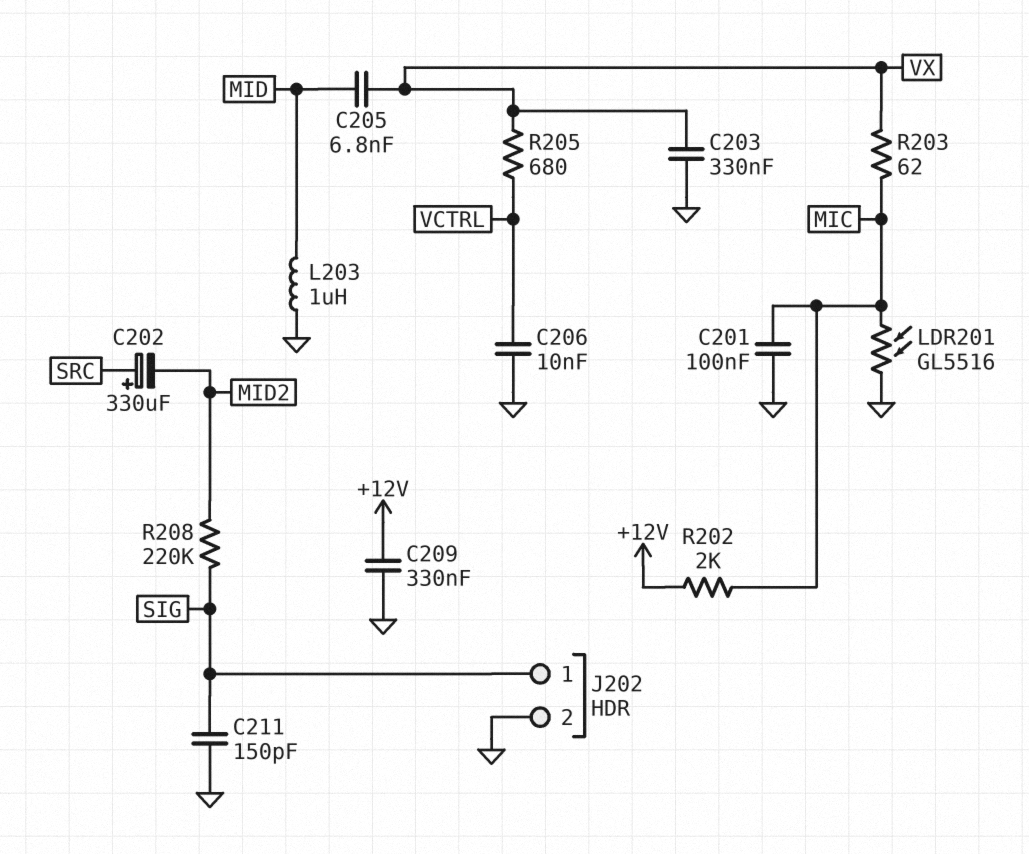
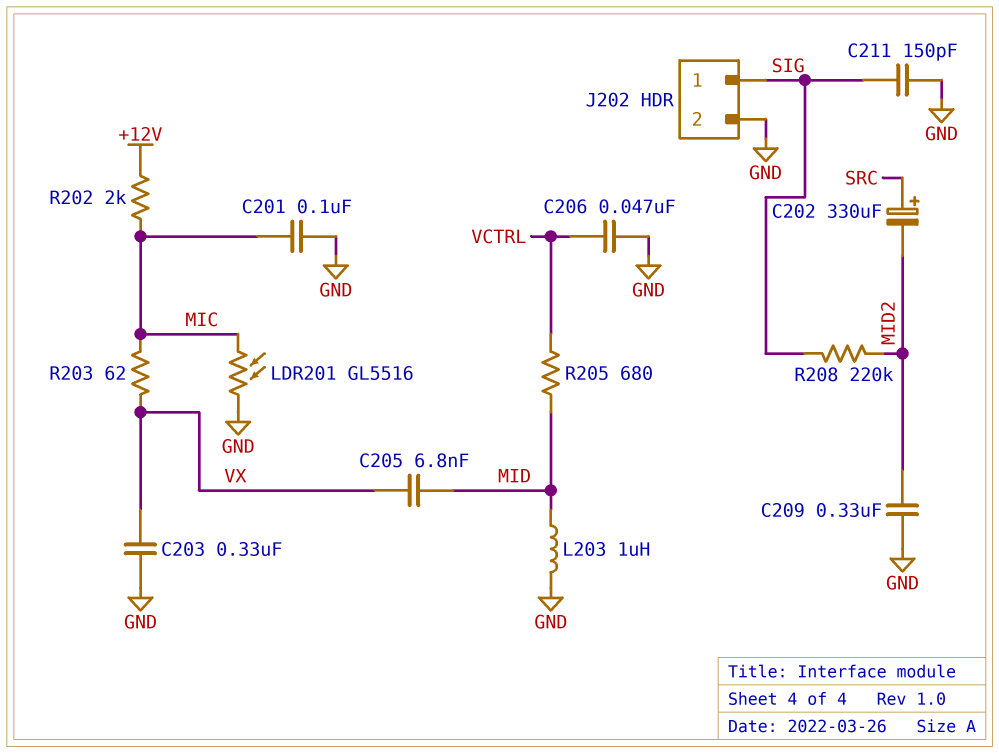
C206: 10nF (GND, VCTRL) -> 47nF (GND, VCTRL)
C209: 330nF (+12V, GND) -> 330nF (GND, MID2)
R205: 680 (VCTRL, VX) -> 680 (MID, VCTRL)

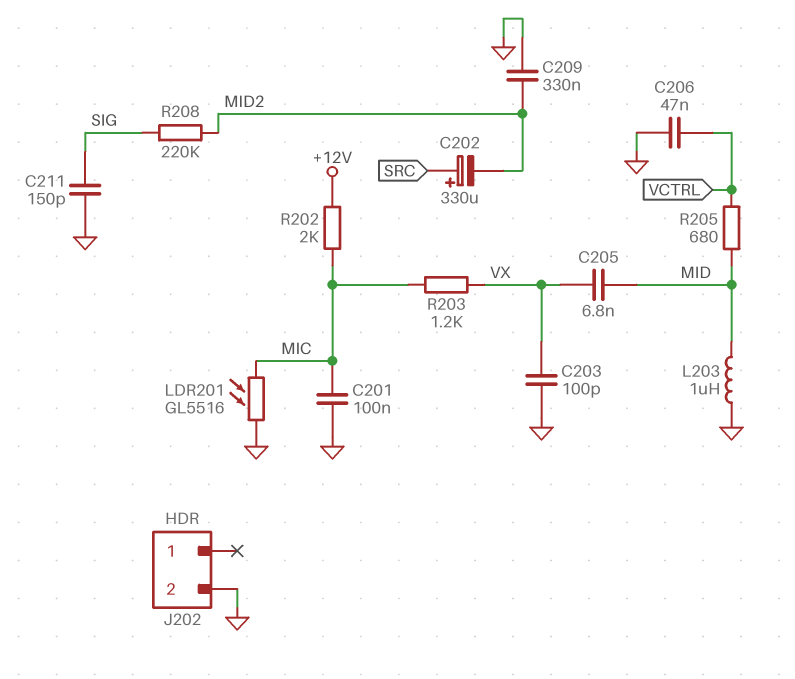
C203: 330nF (GND, VX) -> 100pF (GND, VX)
J202 pin 1: SIG -> none
R203: 62 (MIC, VX) -> 1.2k (MIC, VX)

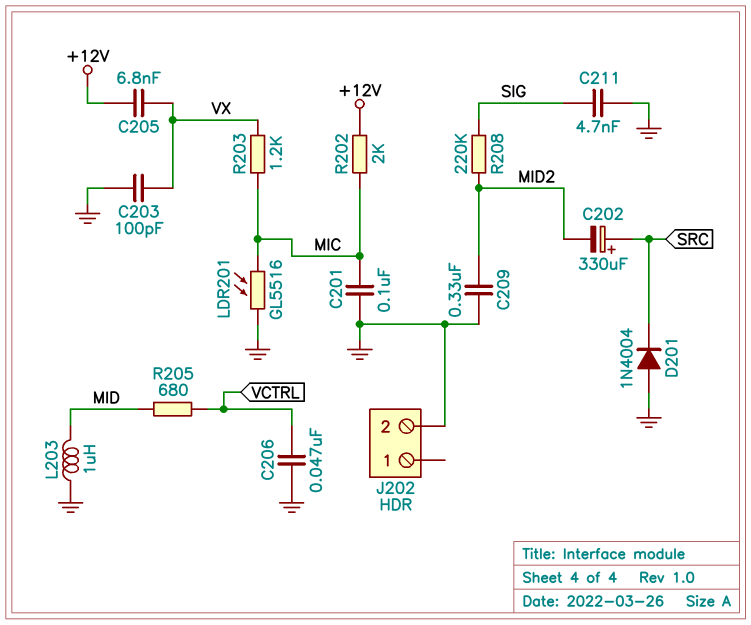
C205: 6.8nF (MID, VX) -> 6.8nF (+12V, VX)
C211: 150pF (GND, SIG) -> 4.7nF (GND, SIG)
D201: none -> diode 1N4004 (A GND, K SRC)

